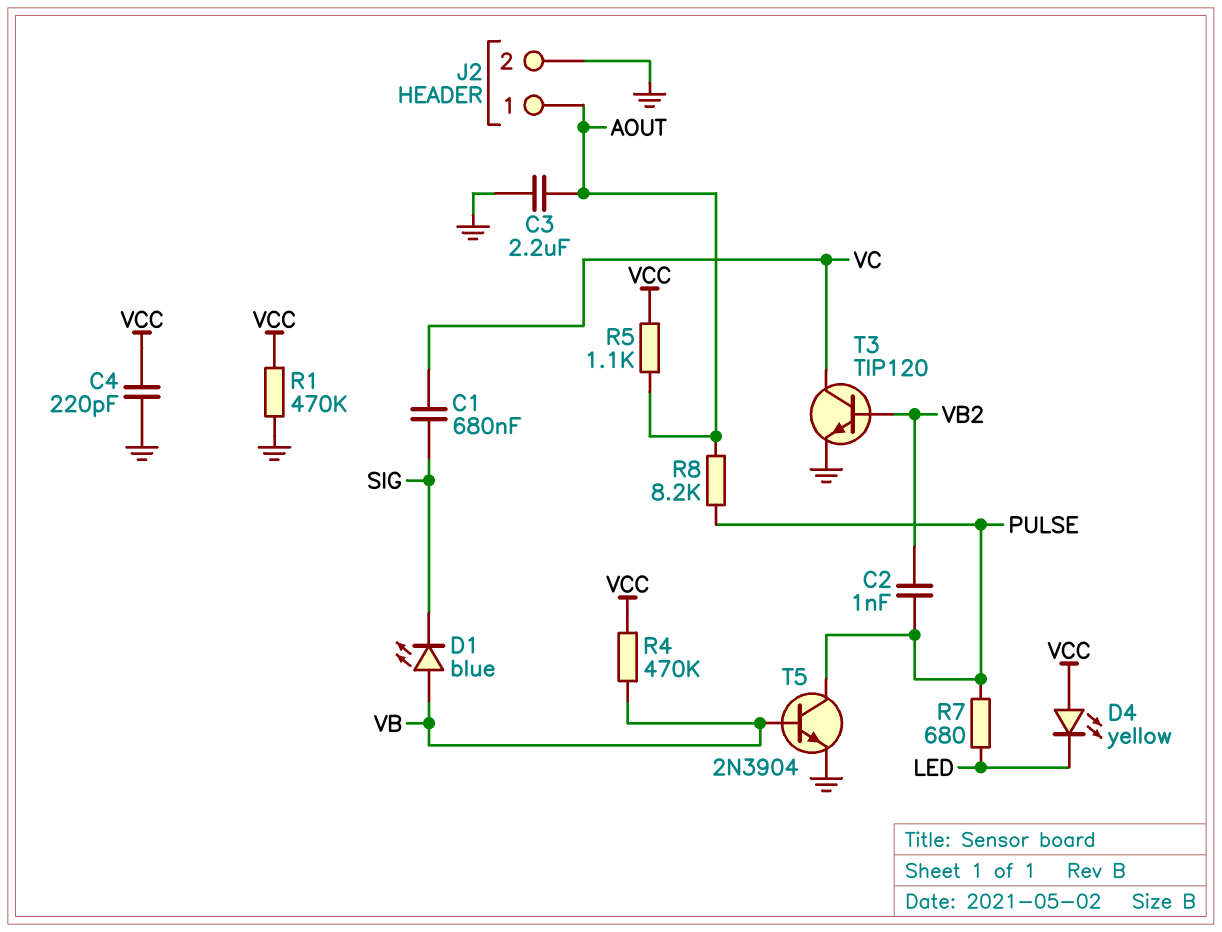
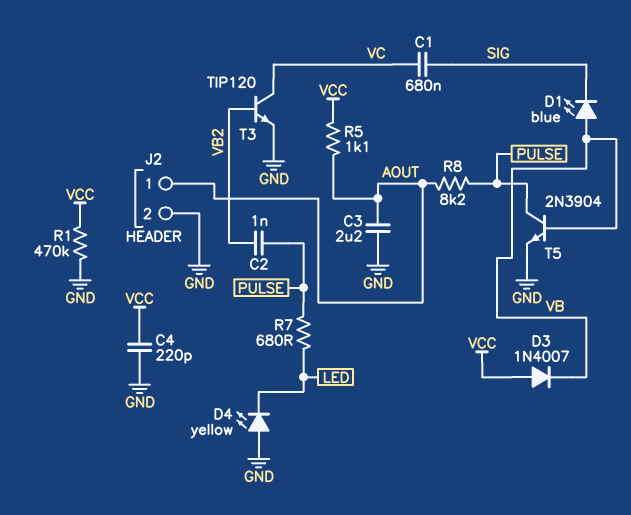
D3: none -> diode 1N4007 (A VCC, K VB)
D4: LED yellow (A VCC, K LED) -> LED yellow (A GND, K LED)
R4: 470k (VB, VCC) -> none

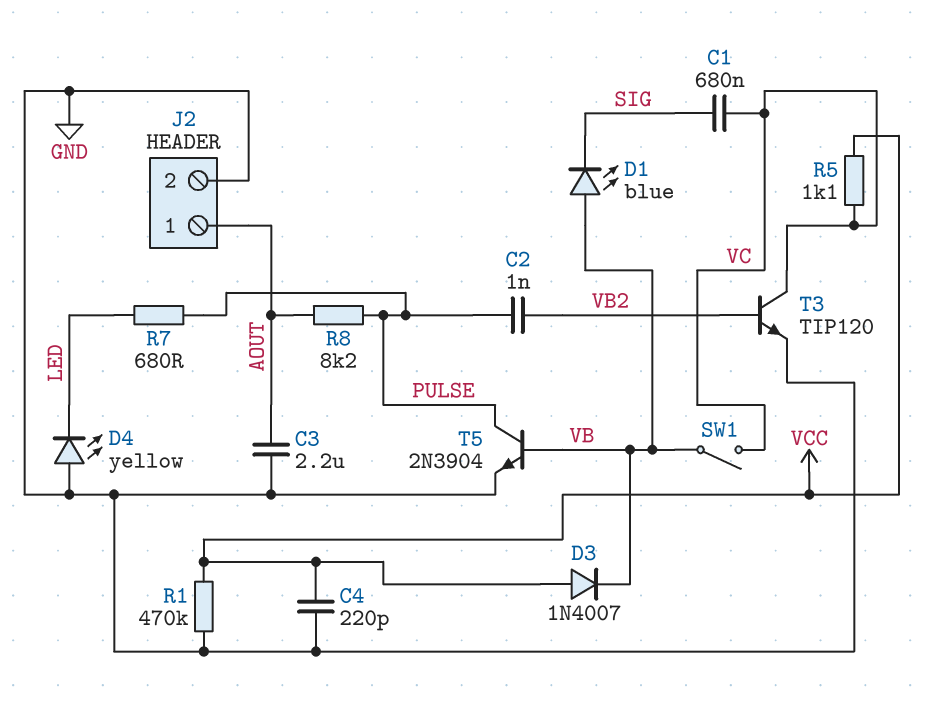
R5: 1.1k (AOUT, VCC) -> 1.1k (VC, VCC)
SW1: none -> switch (VB, VC)

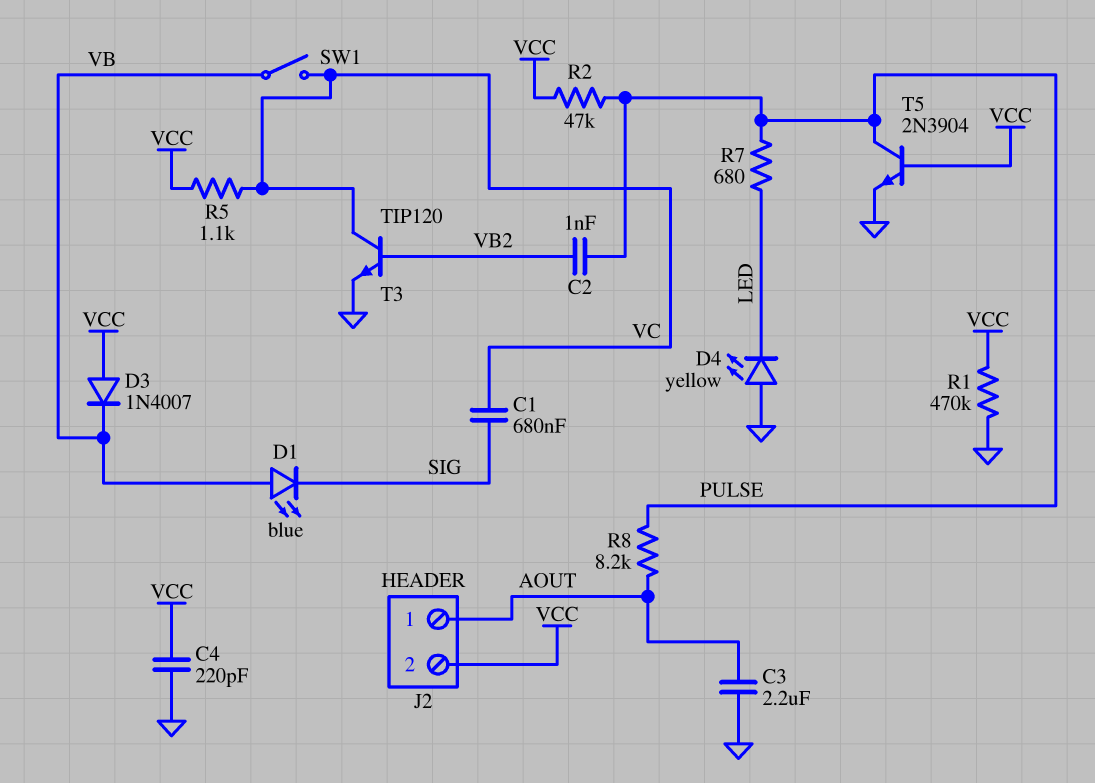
J2 pin 2: GND -> VCC
R2: none -> 47k (PULSE, VCC)
T5: NPN 2N3904 (B VB, C PULSE, E GND) -> NPN 2N3904 (B VCC, C PULSE, E GND)

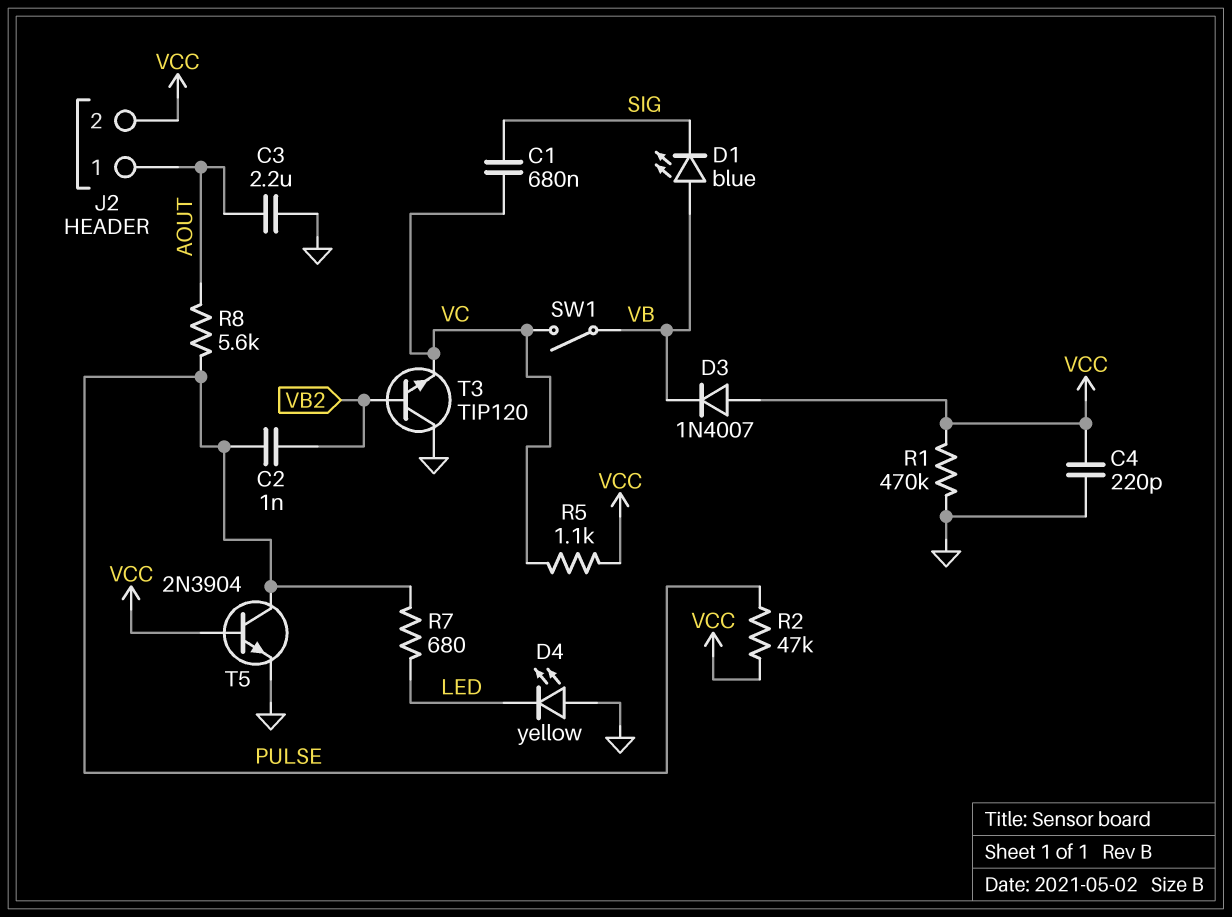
R8: 8.2k (AOUT, PULSE) -> 5.6k (AOUT, PULSE)
T3: NPN TIP120 (B VB2, C VC, E GND) -> NPN TIP120 (B VB2, C GND, E VC)

